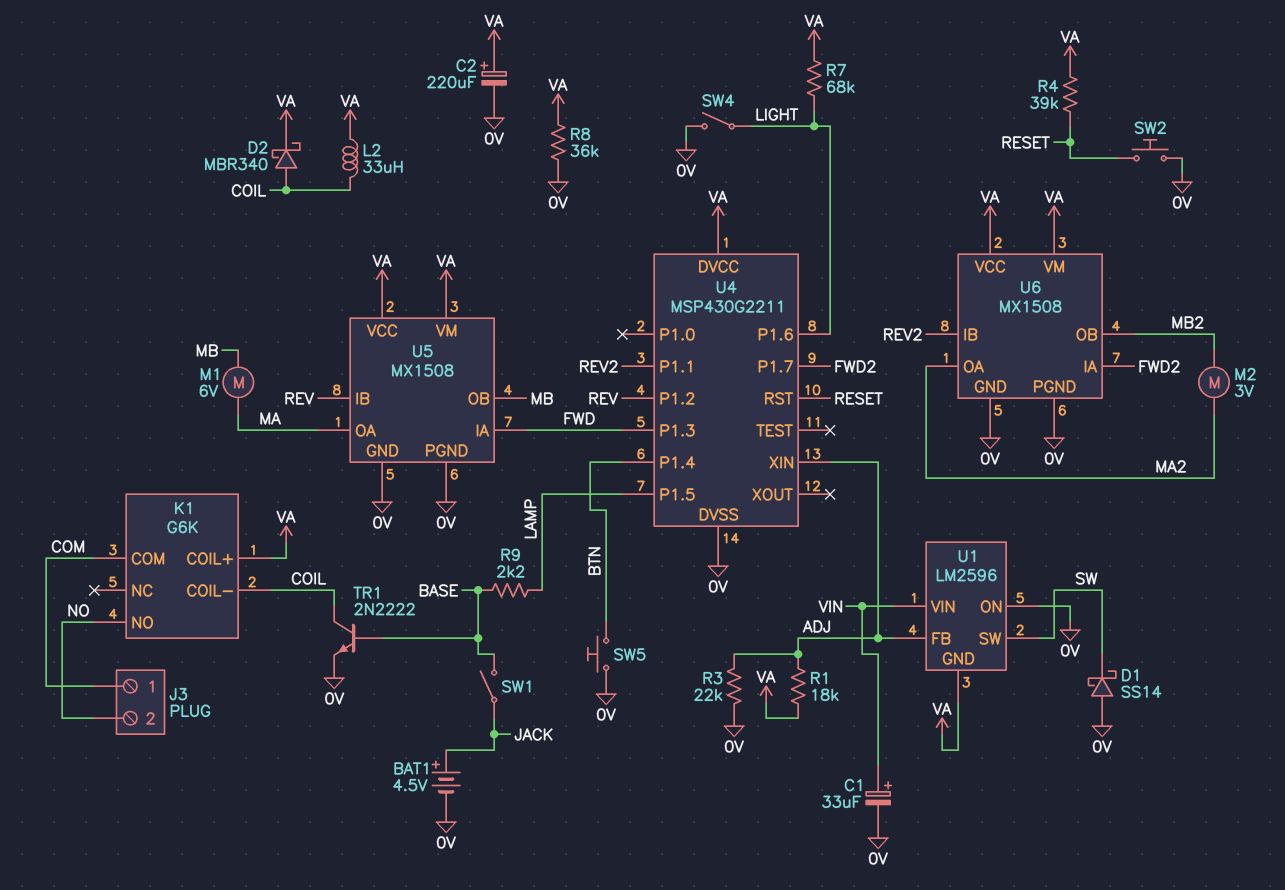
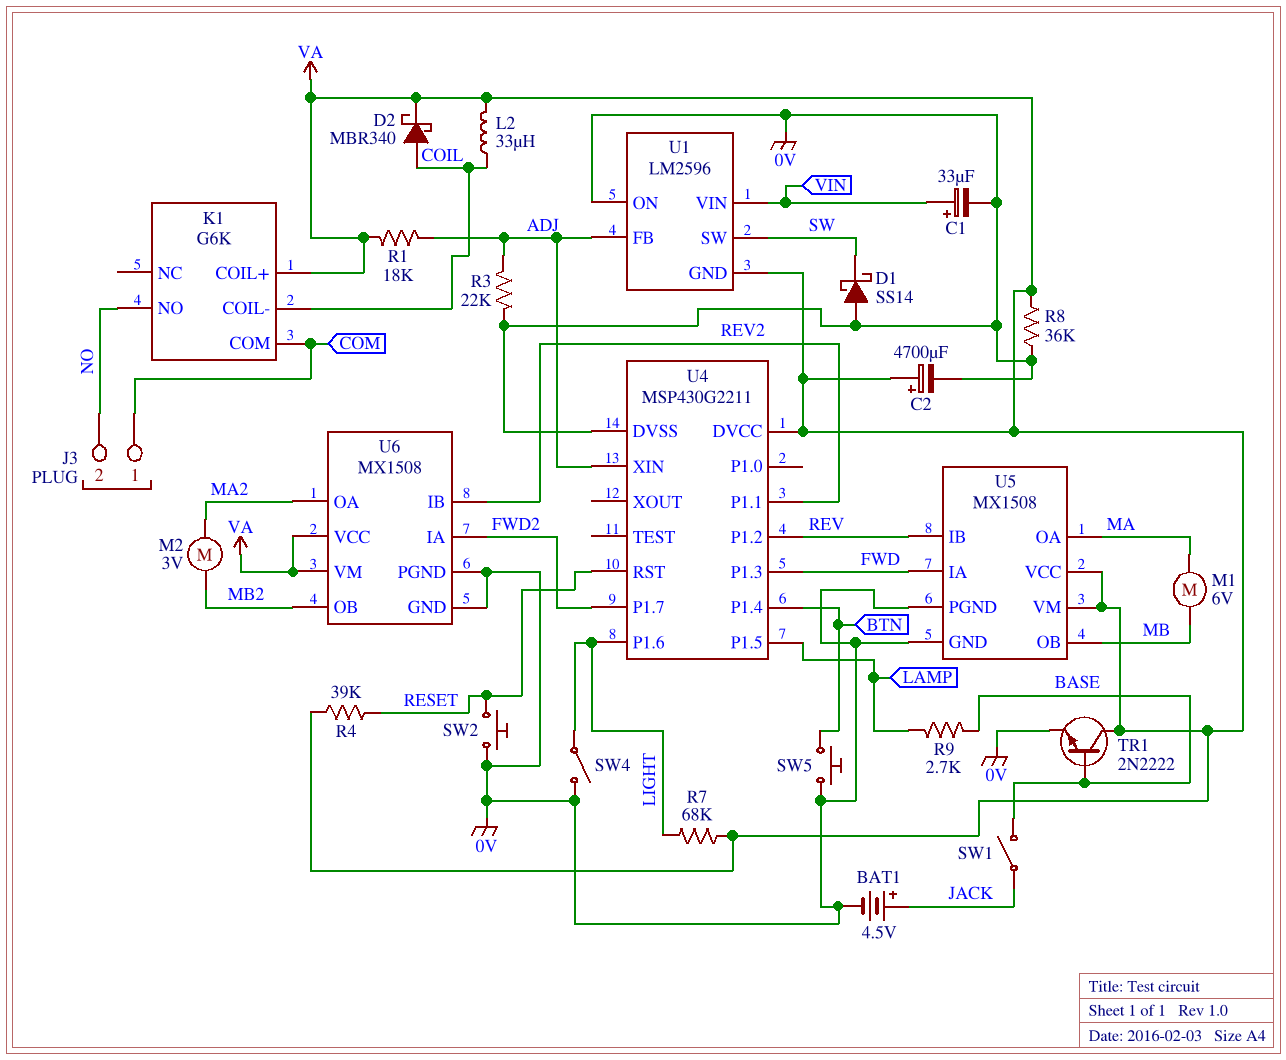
C2: 220uF (plus VA, minus 0V) -> 4700uF (plus VA, minus 0V)
R9: 2.2k (BASE, LAMP) -> 2.7k (BASE, LAMP)
TR1: NPN 2N2222 (B BASE, C COIL, E 0V) -> NPN 2N2222 (B BASE, C VA, E 0V)

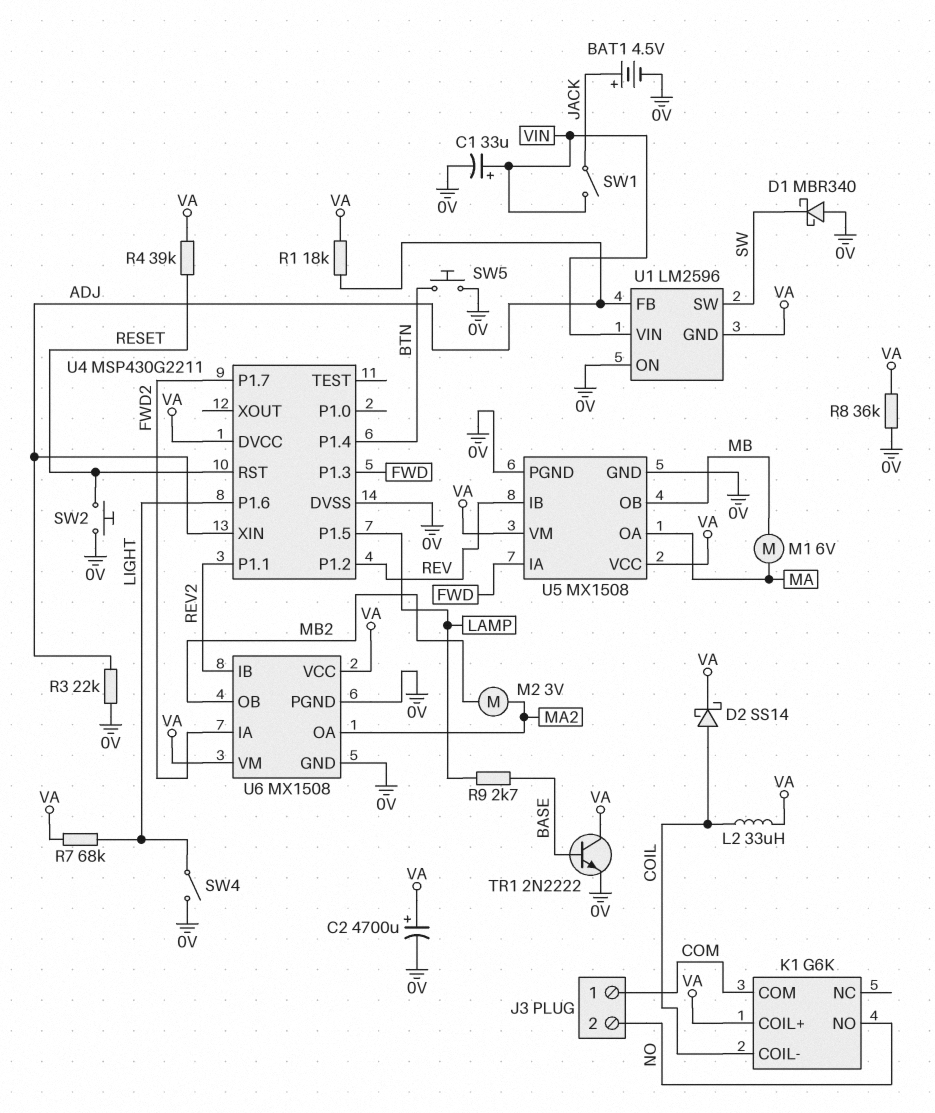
D1: schottky SS14 (A 0V, K SW) -> schottky MBR340 (A 0V, K SW)
D2: schottky MBR340 (A COIL, K VA) -> schottky SS14 (A COIL, K VA)
SW1: switch (BASE, JACK) -> switch (JACK, VIN)

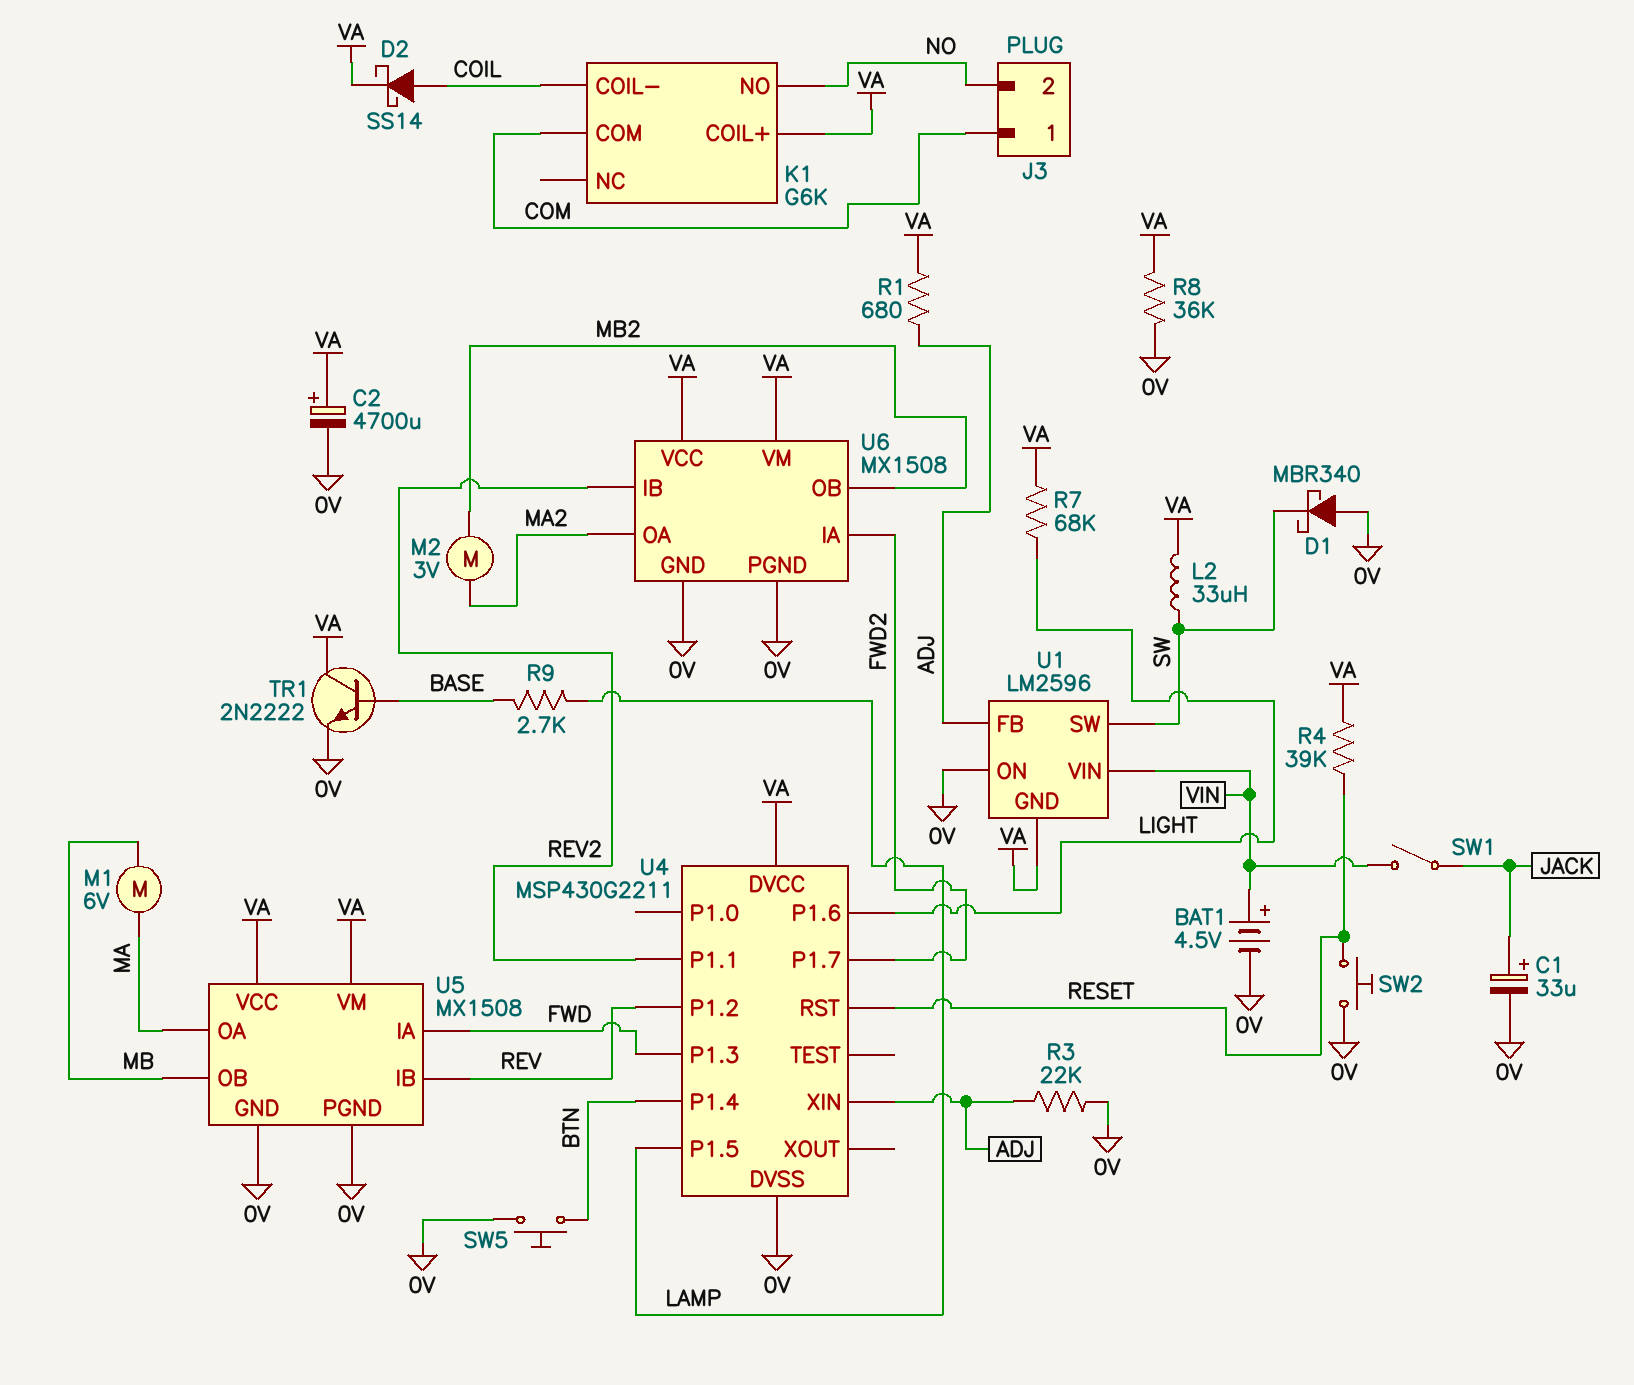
BAT1: 4.5V (plus JACK, minus 0V) -> 4.5V (plus VIN, minus 0V)
C1: 33uF (plus VIN, minus 0V) -> 33uF (plus JACK, minus 0V)
L2: 33uH (COIL, VA) -> 33uH (SW, VA)
R1: 18k (ADJ, VA) -> 680 (ADJ, VA)
SW4: switch (0V, LIGHT) -> none

